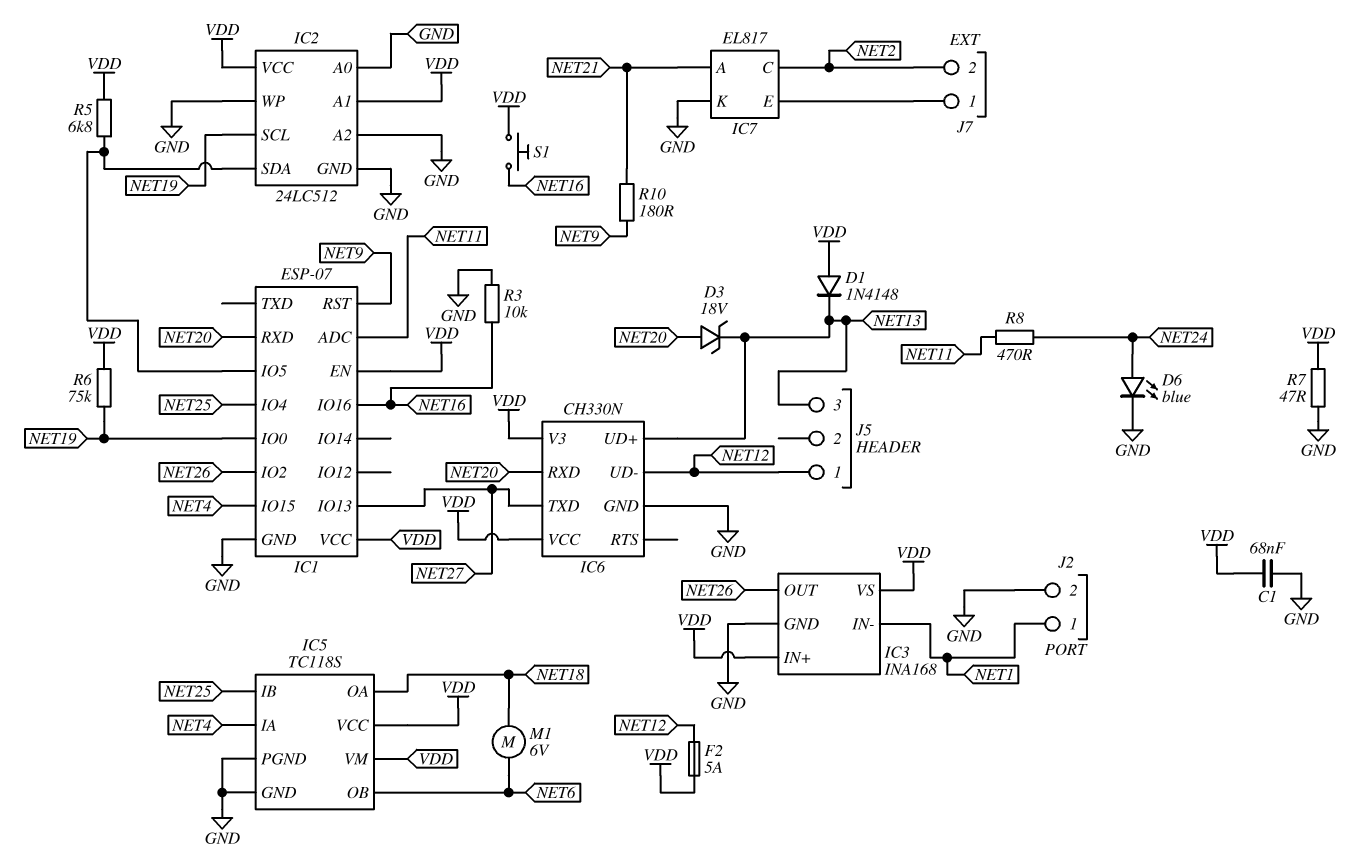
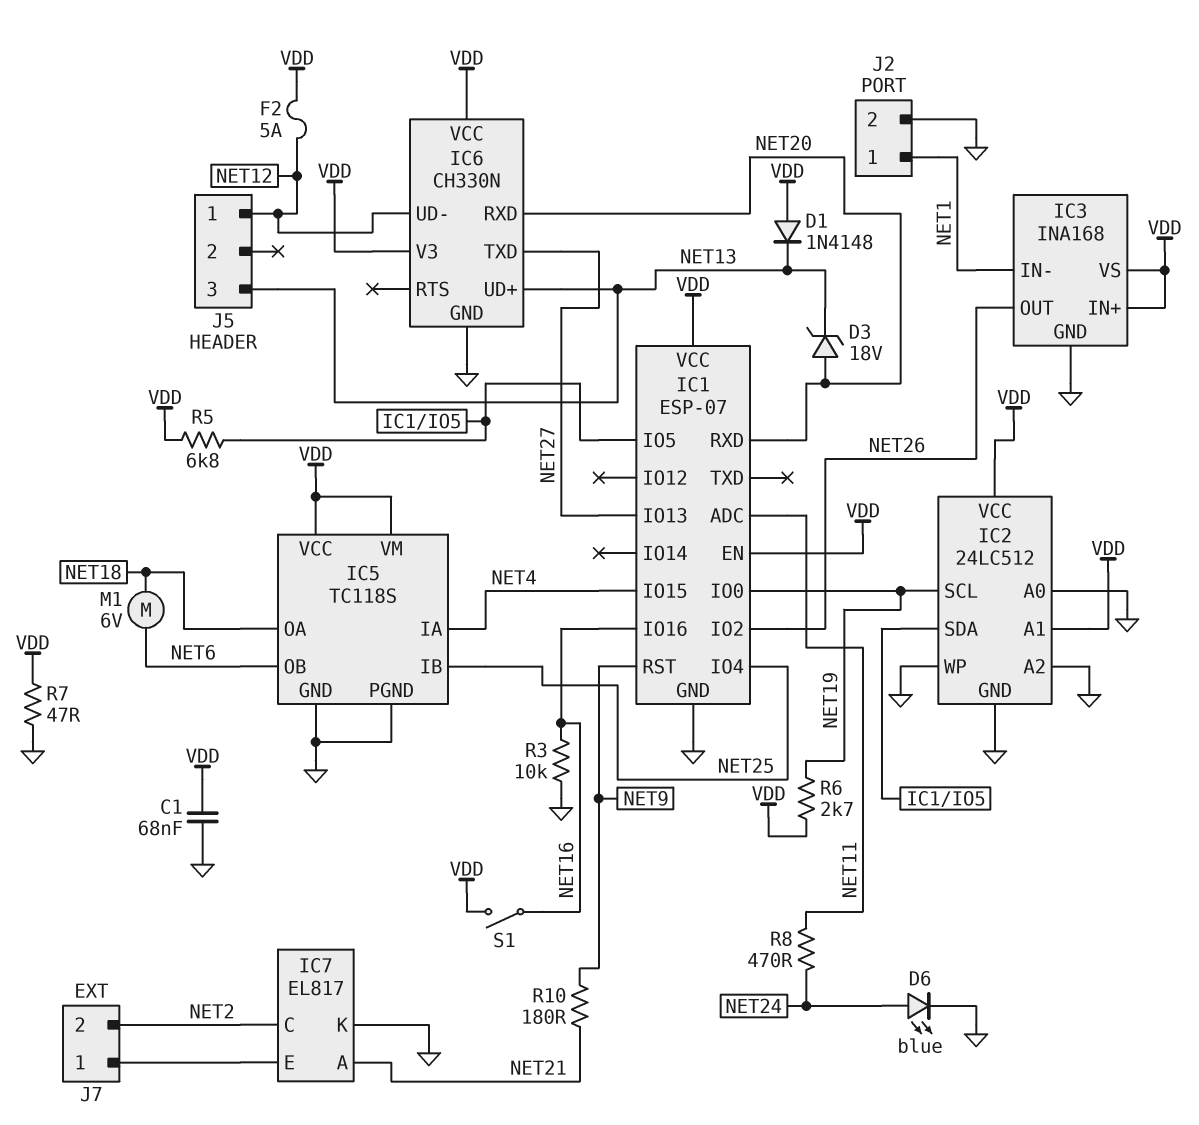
R6: 75k (NET19, VDD) -> 2.7k (NET19, VDD)
S1: button (NET16, VDD) -> switch (NET16, VDD)

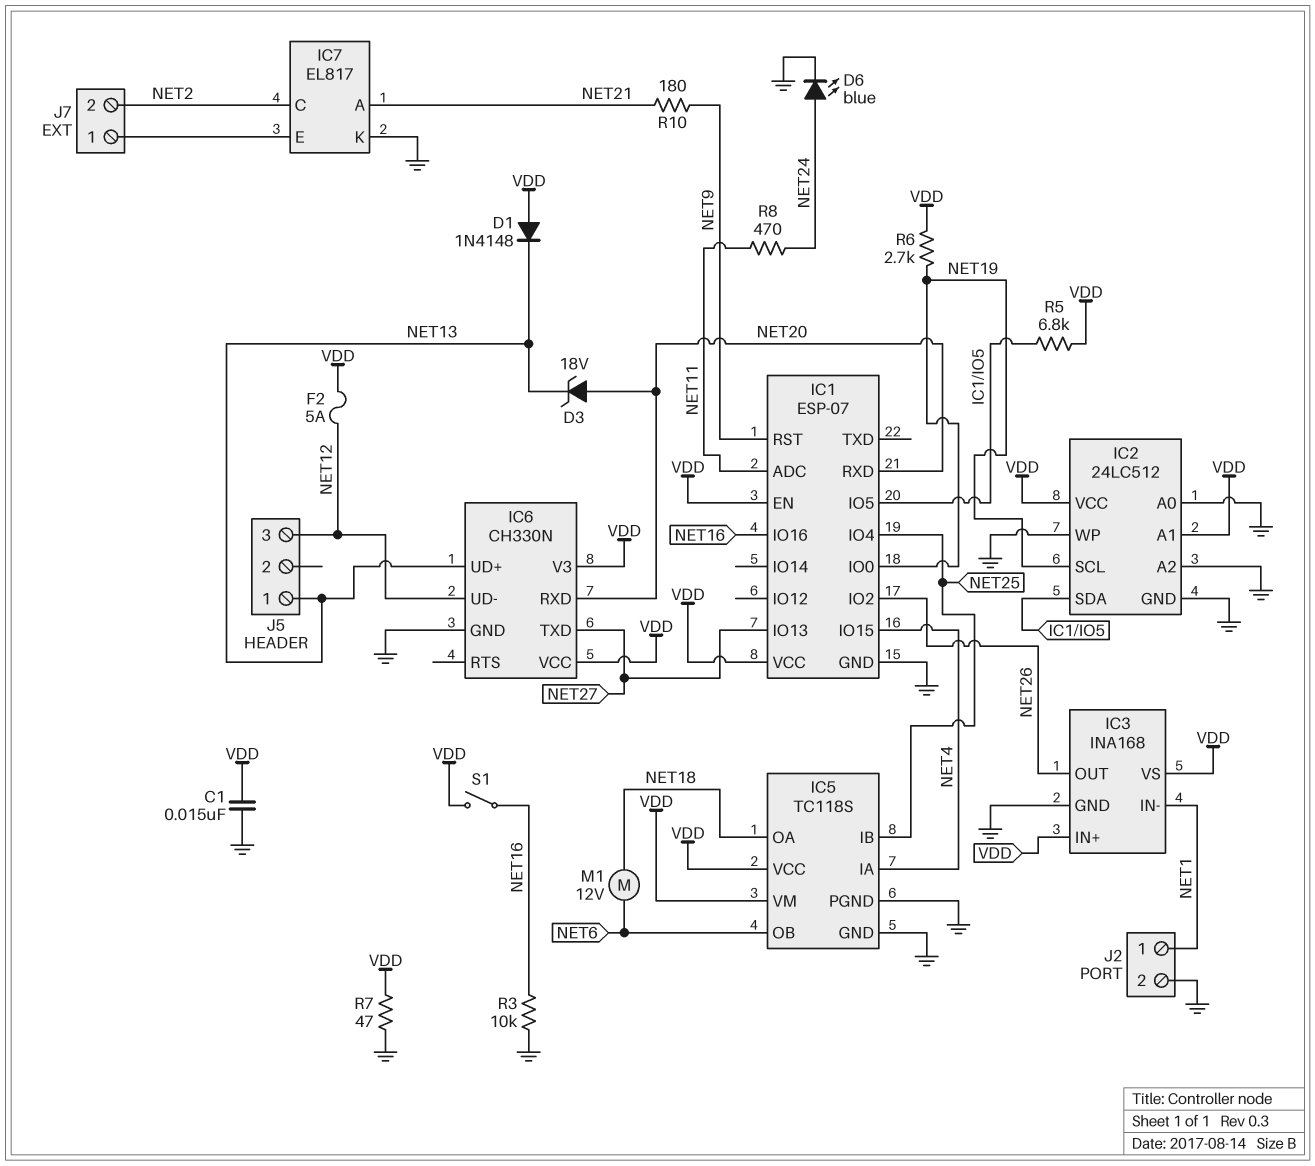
C1: 68nF (GND, VDD) -> 15nF (GND, VDD)
J5 pin 1: NET12 -> NET13
J5 pin 3: NET13 -> NET12
M1: motor 6V (NET6, NET18) -> motor 12V (NET6, NET18)

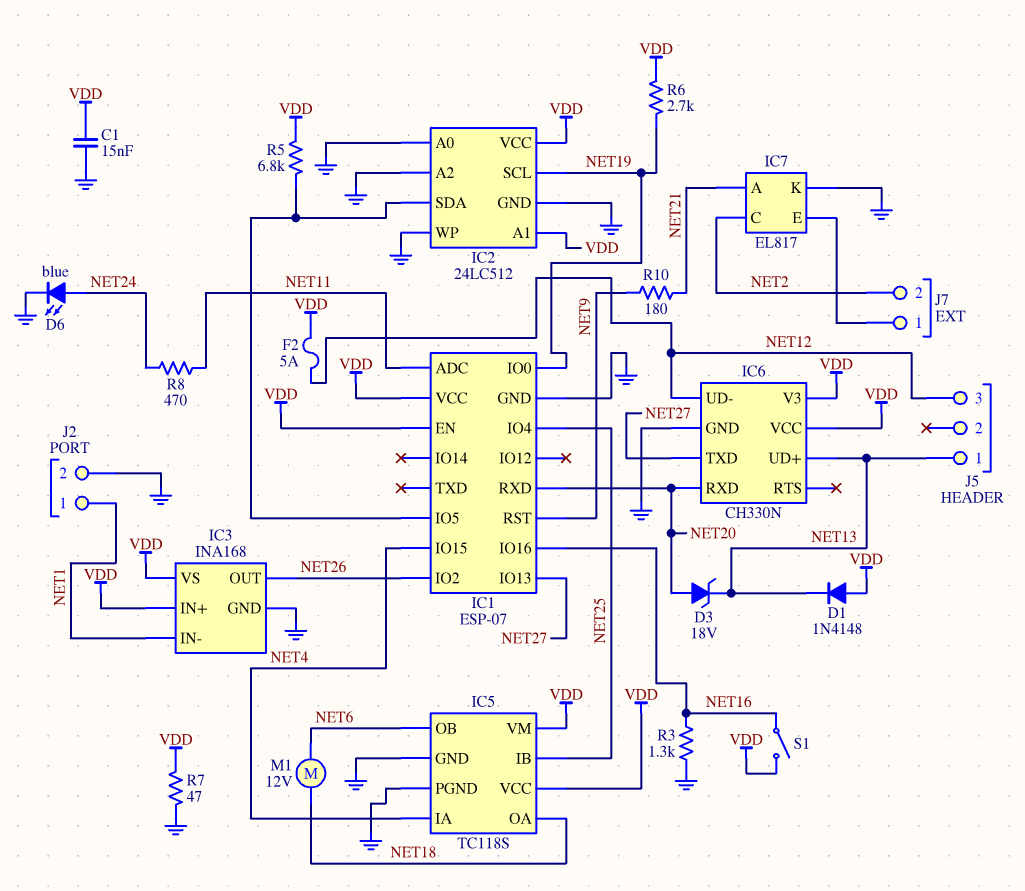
R3: 10k (GND, NET16) -> 1.3k (GND, NET16)

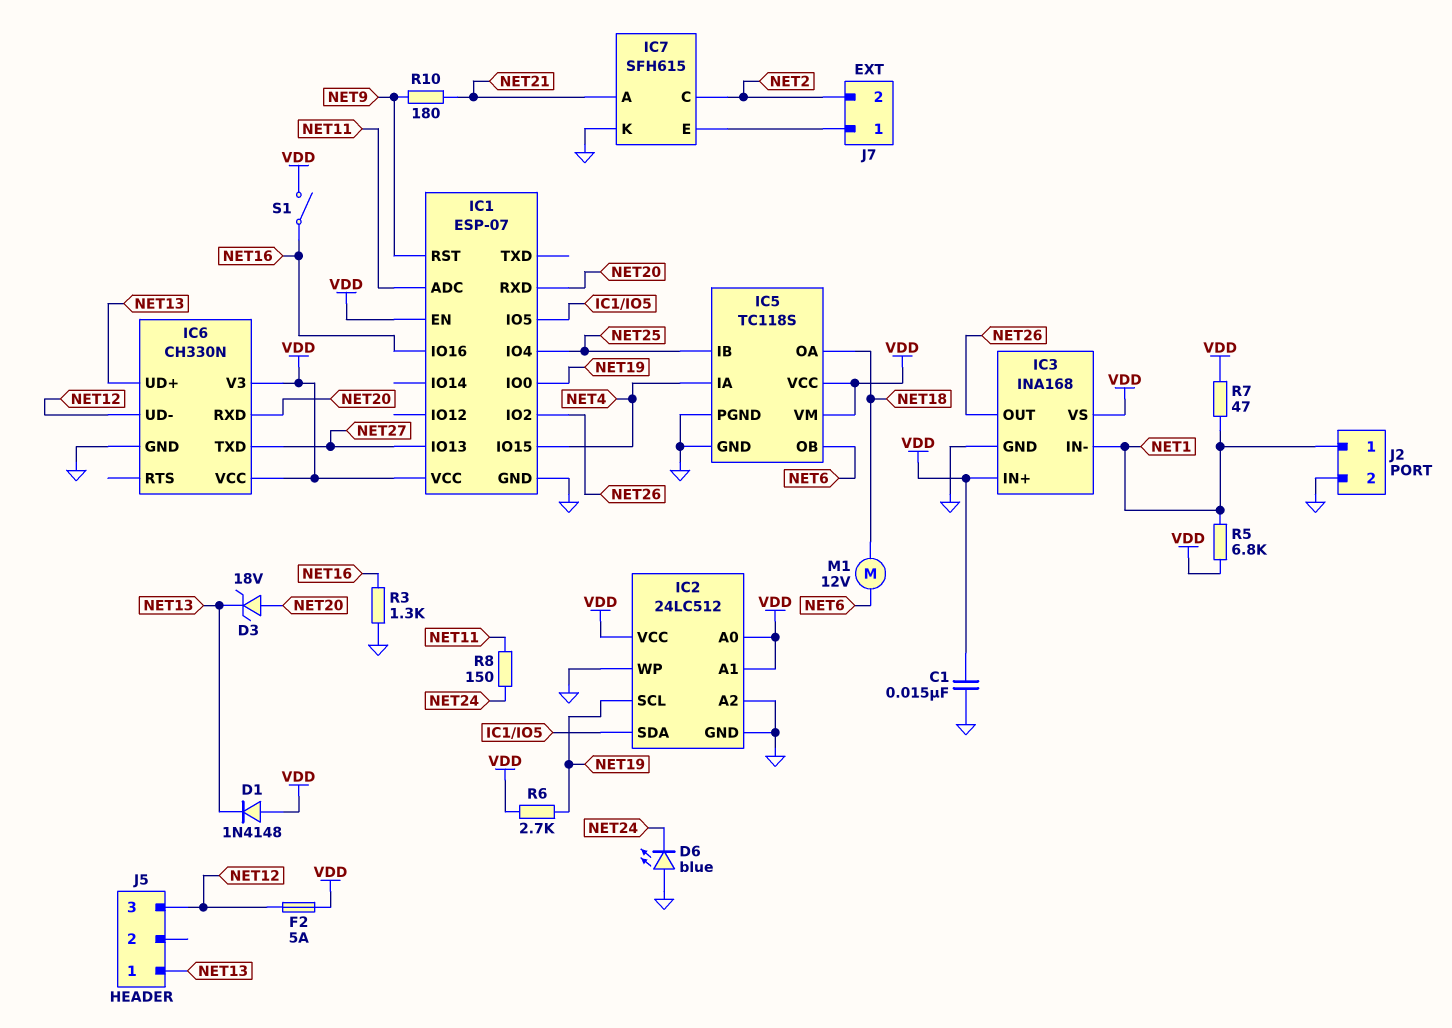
D6: LED blue (A NET24, K GND) -> LED blue (A GND, K NET24)
IC2 pin A0: GND -> VDD
IC7: EL817 -> SFH615
R5: 6.8k (IC1/IO5, VDD) -> 6.8k (NET1, VDD)
R7: 47 (GND, VDD) -> 47 (NET1, VDD)
R8: 470 (NET11, NET24) -> 150 (NET11, NET24)

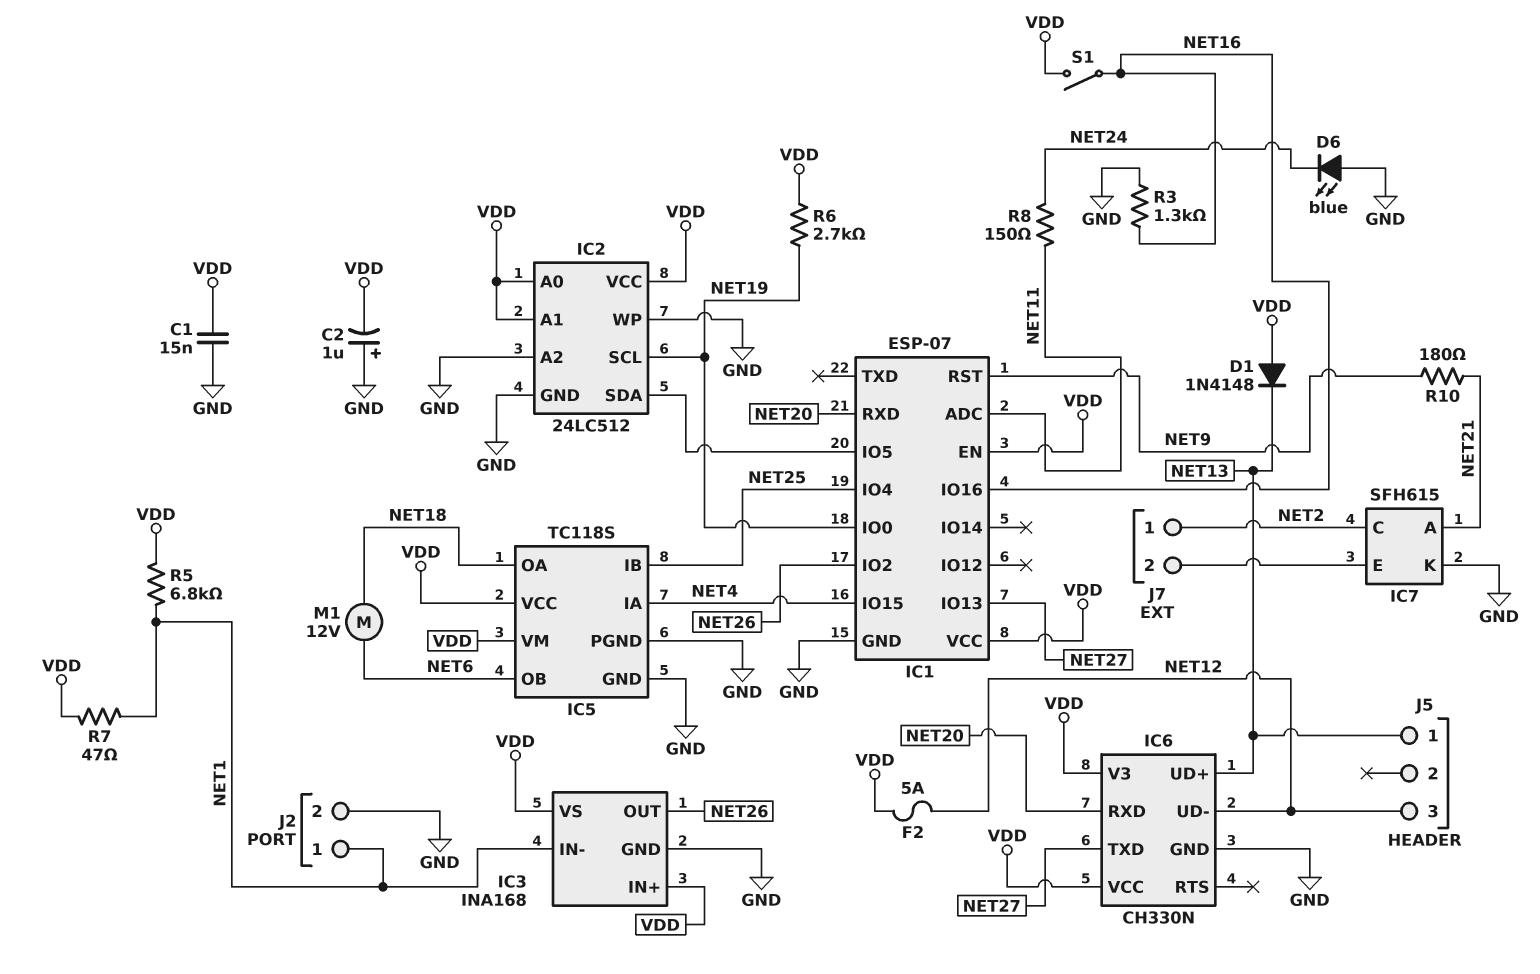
C2: none -> 1uF (plus GND, minus VDD)
D3: zener 18V (A NET20, K NET13) -> none
J7 pin 1: IC7/E -> NET2
J7 pin 2: NET2 -> IC7/E

